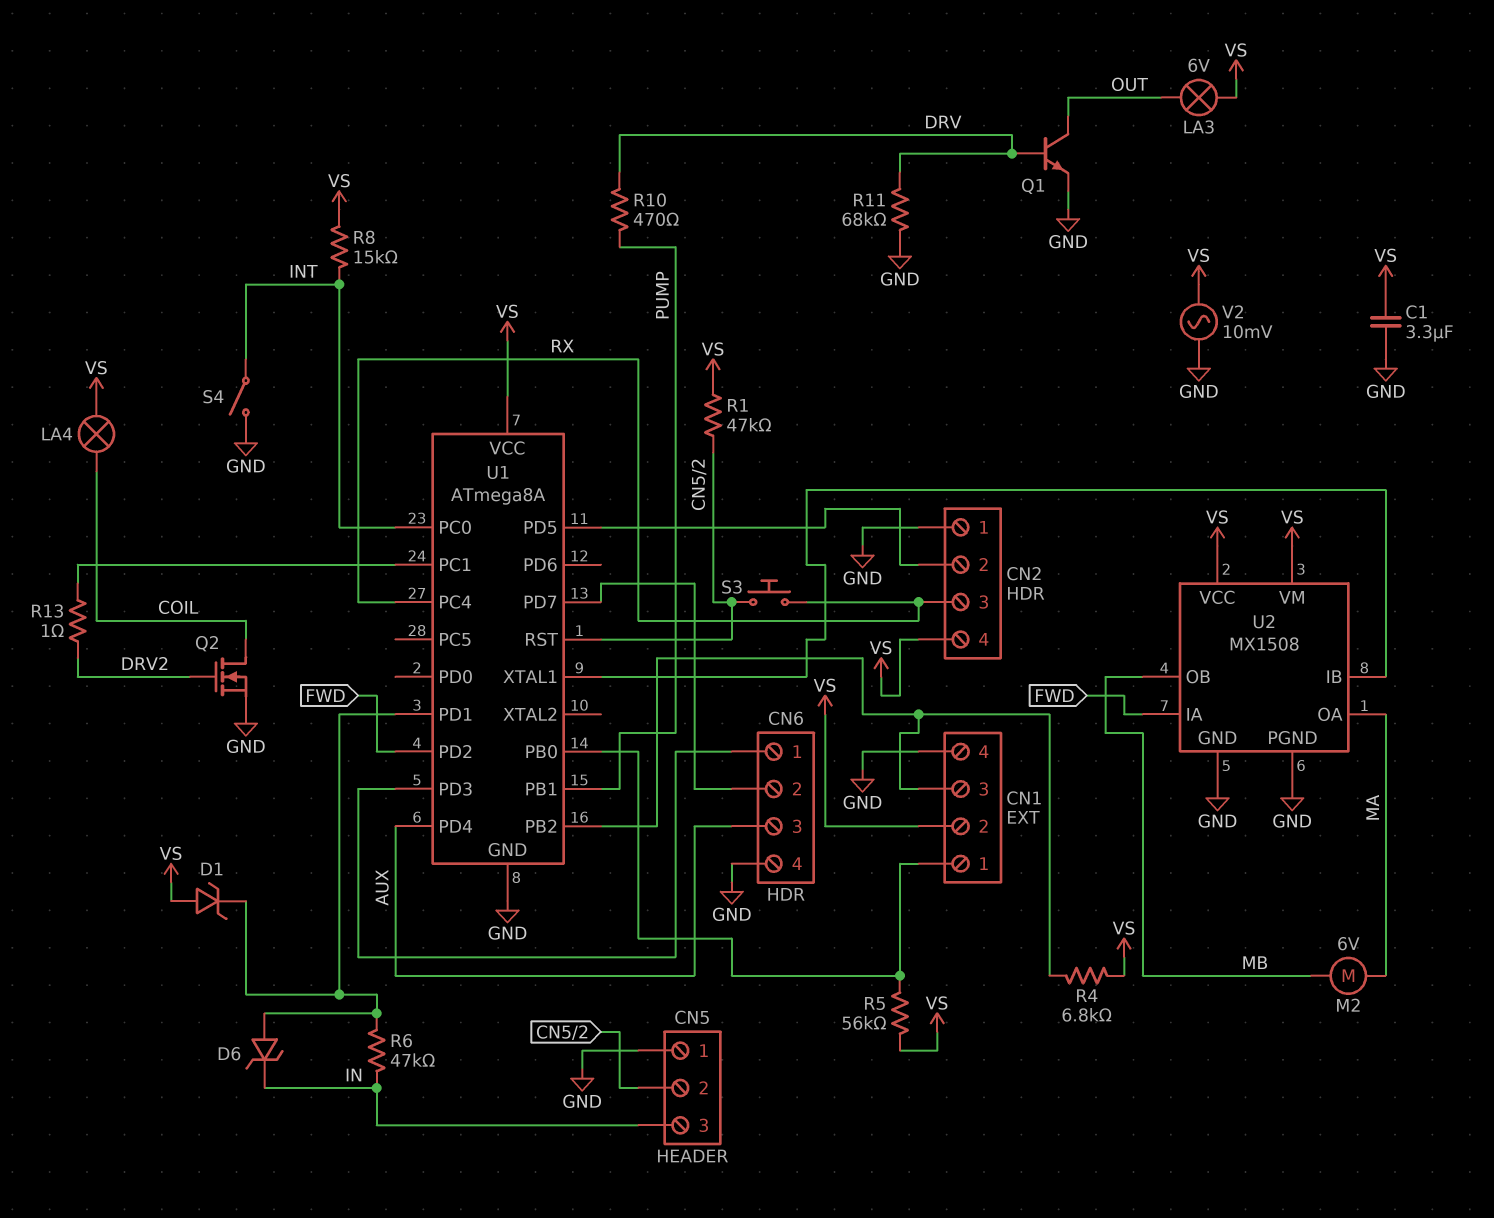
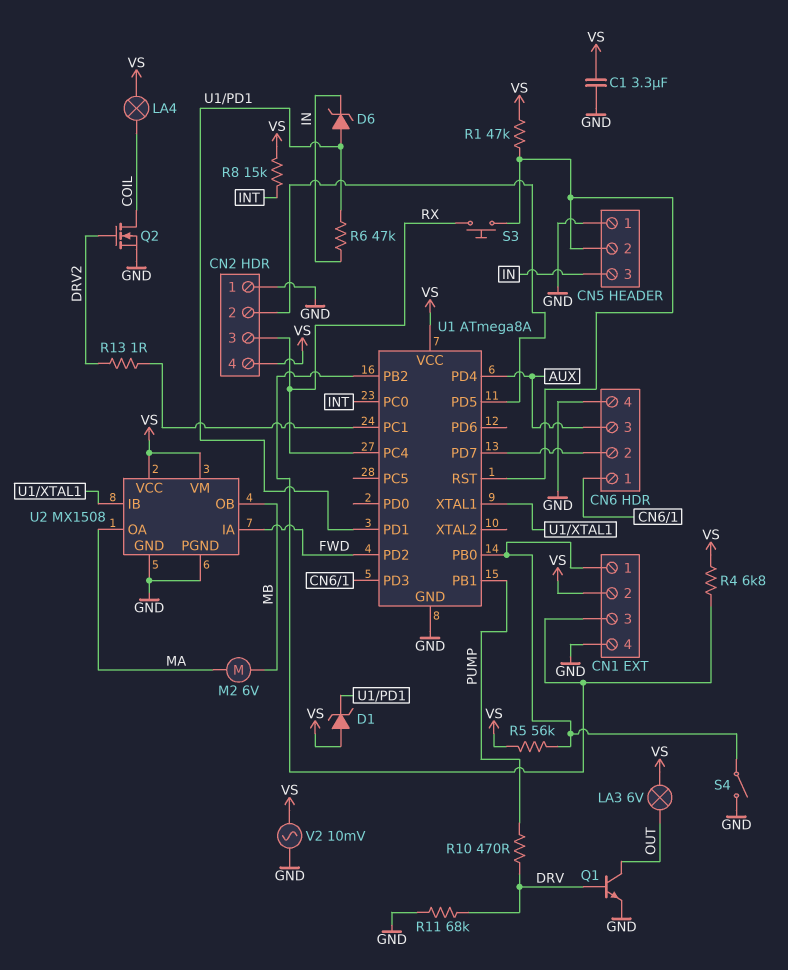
S4: switch (GND, INT) -> switch (CN1/1, GND)

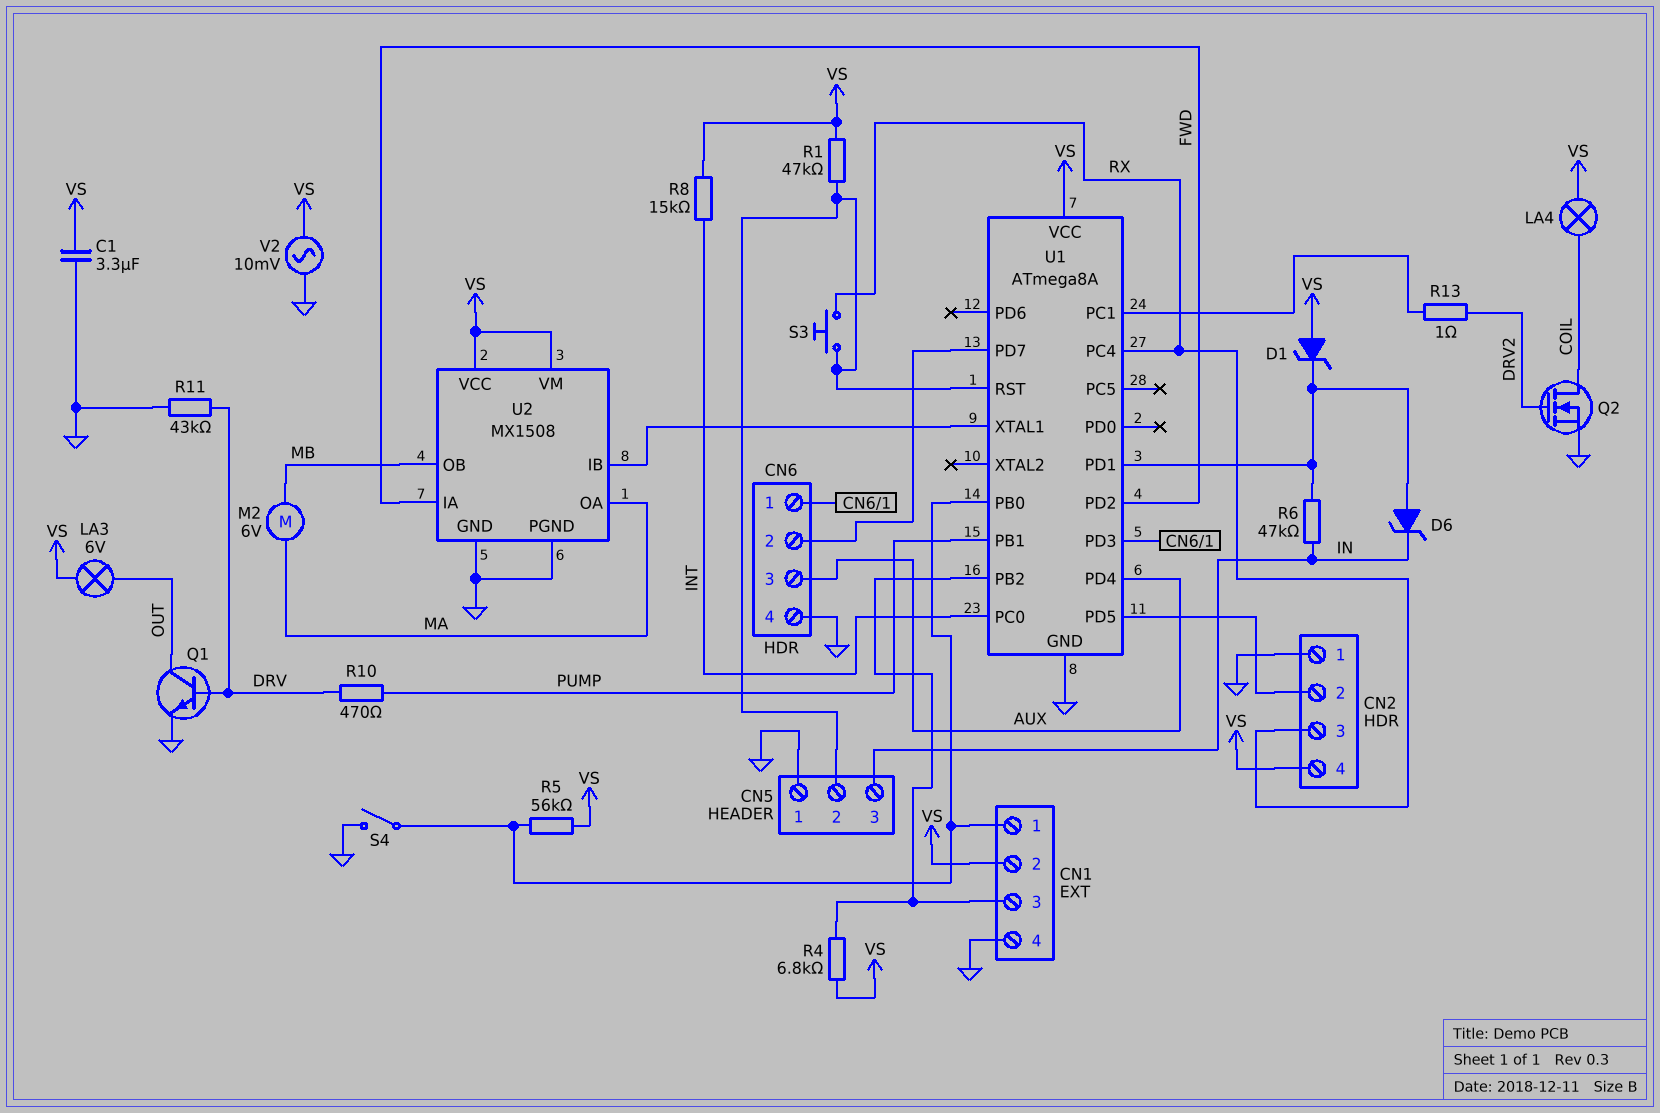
R11: 68k (DRV, GND) -> 43k (DRV, GND)

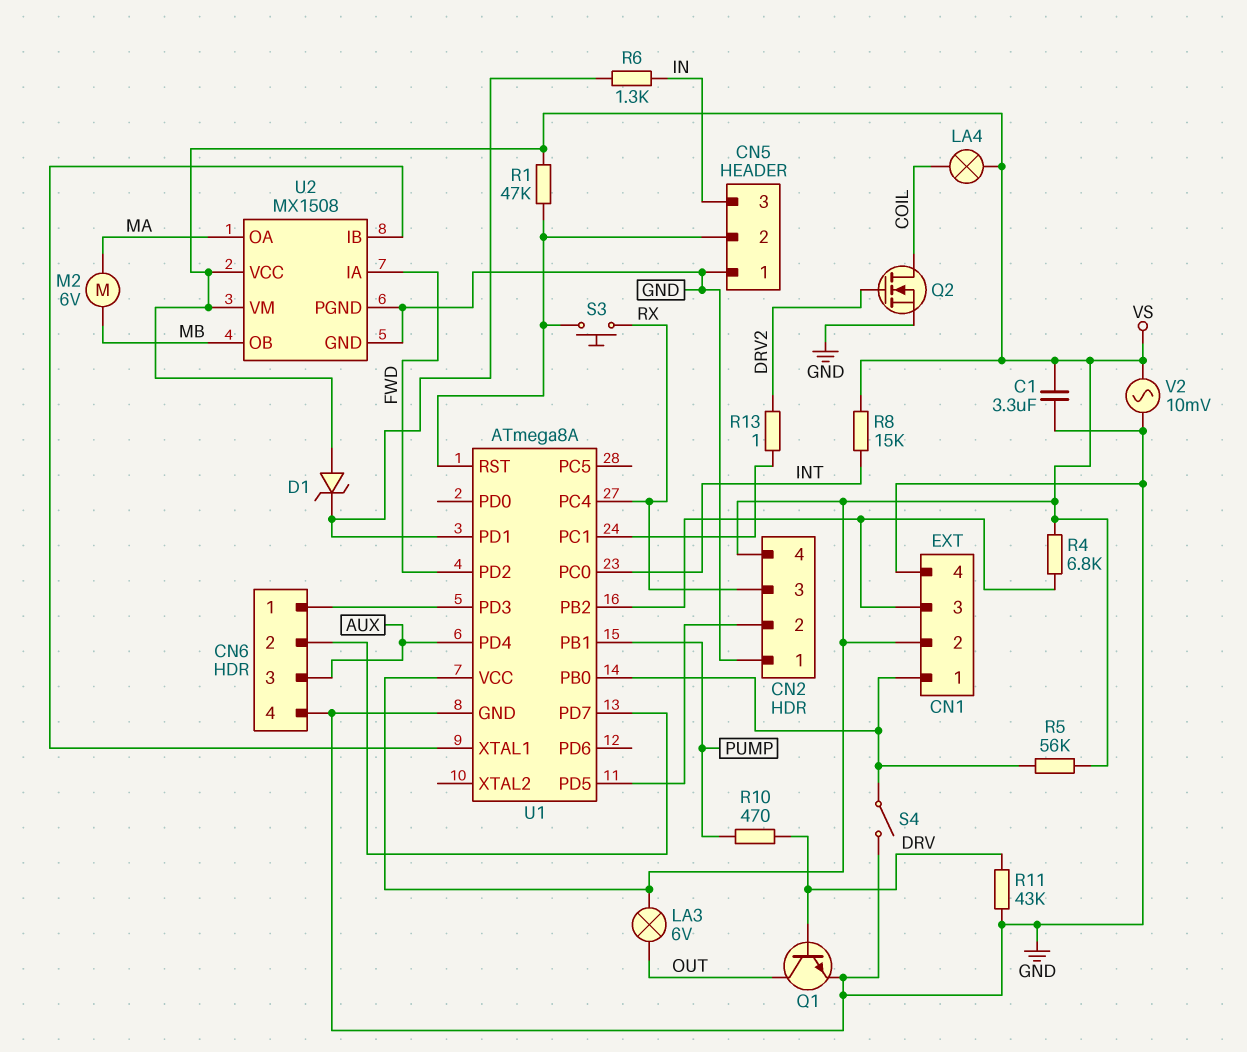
D6: zener (A U1/PD1, K IN) -> none
R6: 47k (IN, U1/PD1) -> 1.3k (IN, U1/PD1)

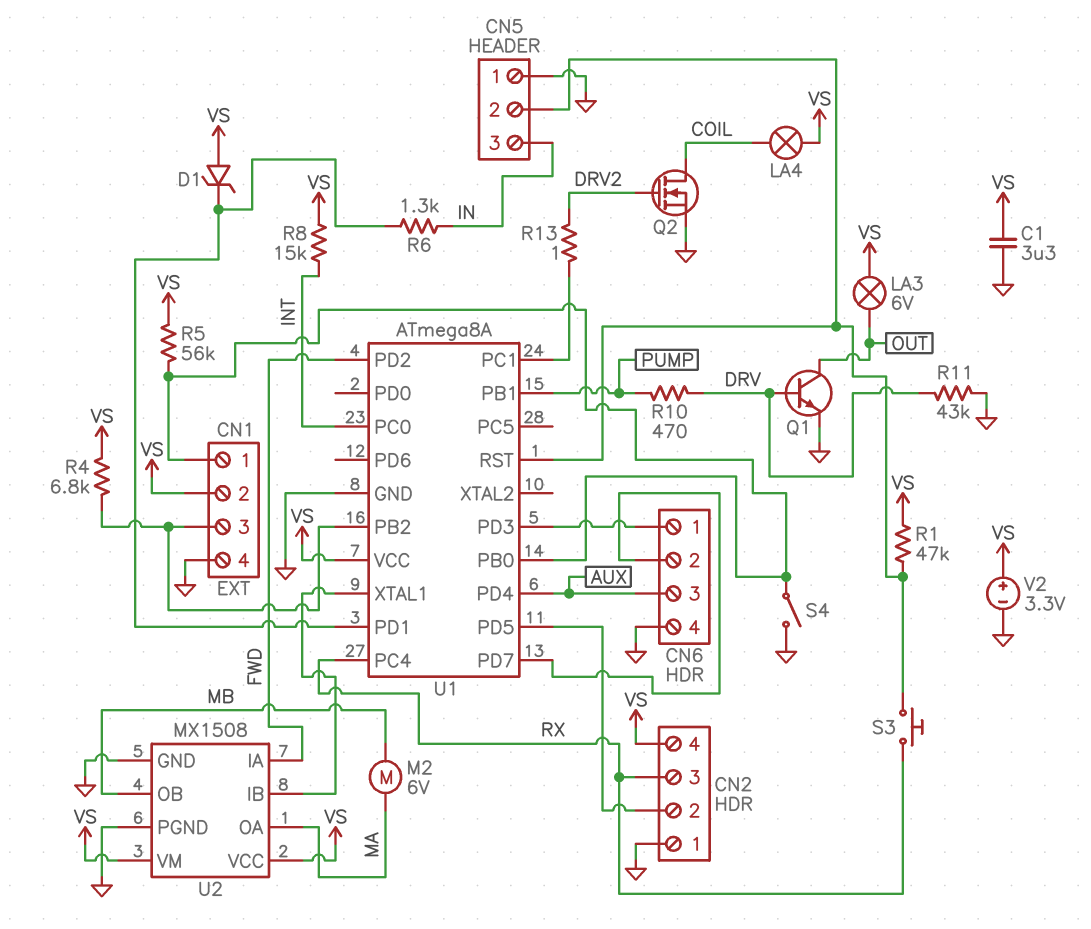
V2: AC 10mV (GND, VS) -> 3.3V (plus VS, minus GND)

